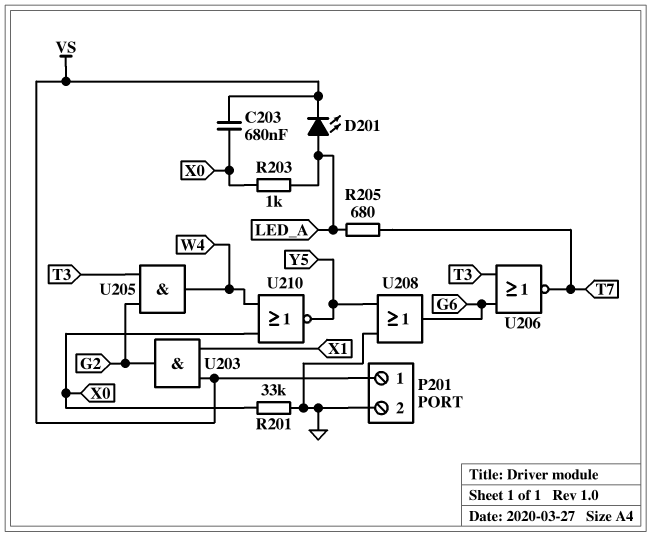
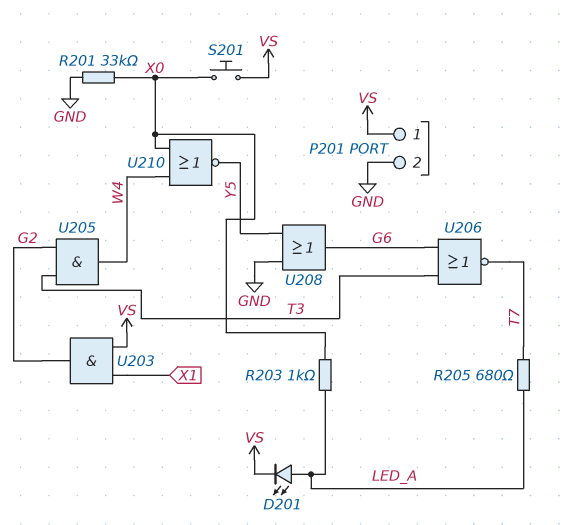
C203: 680nF (VS, X0) -> none
S201: none -> button (VS, X0)

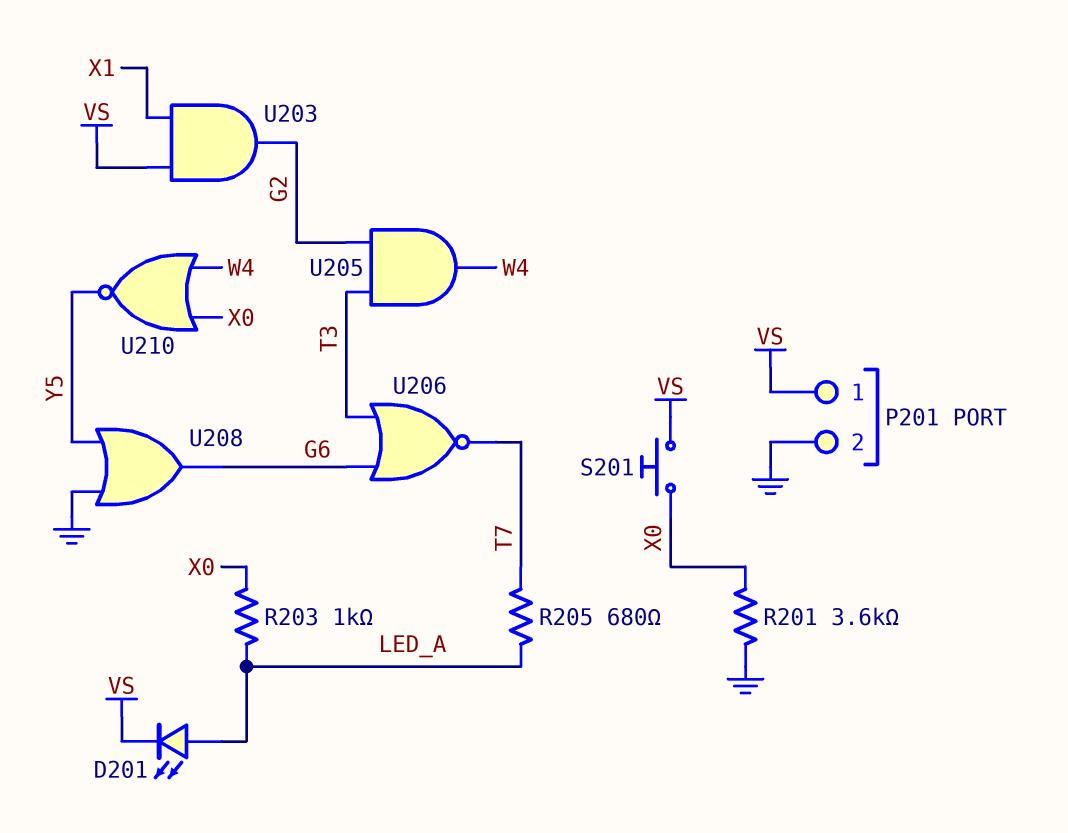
R201: 33k (GND, X0) -> 3.6k (GND, X0)

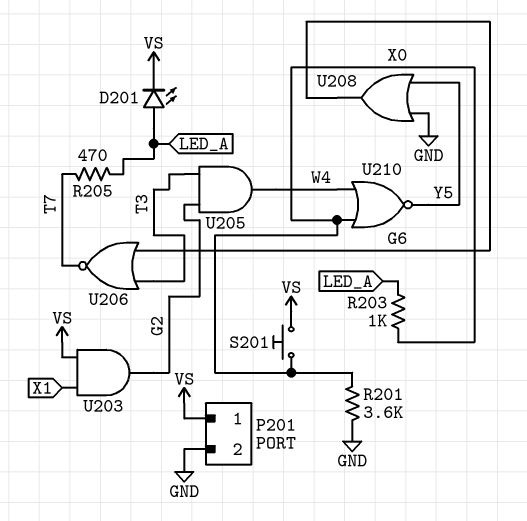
R205: 680 (LED_A, T7) -> 470 (LED_A, T7)

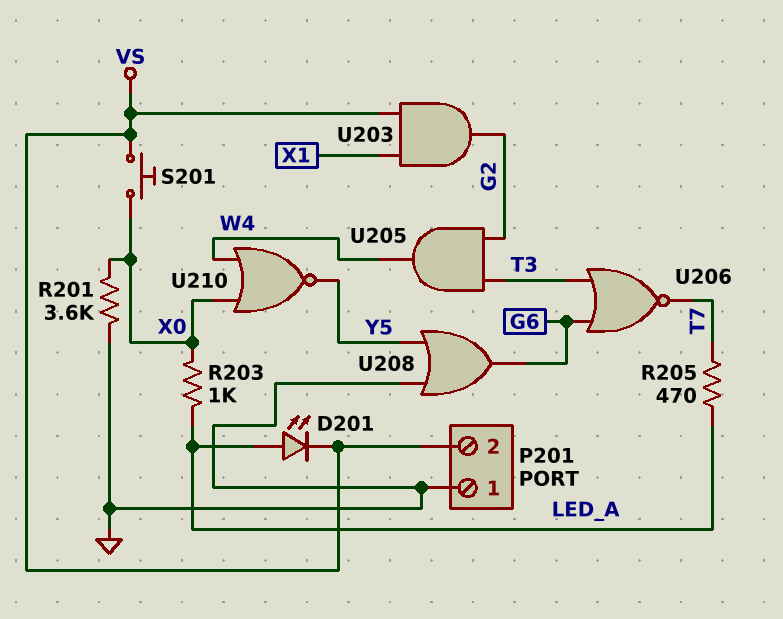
P201 pin 1: VS -> GND
P201 pin 2: GND -> VS

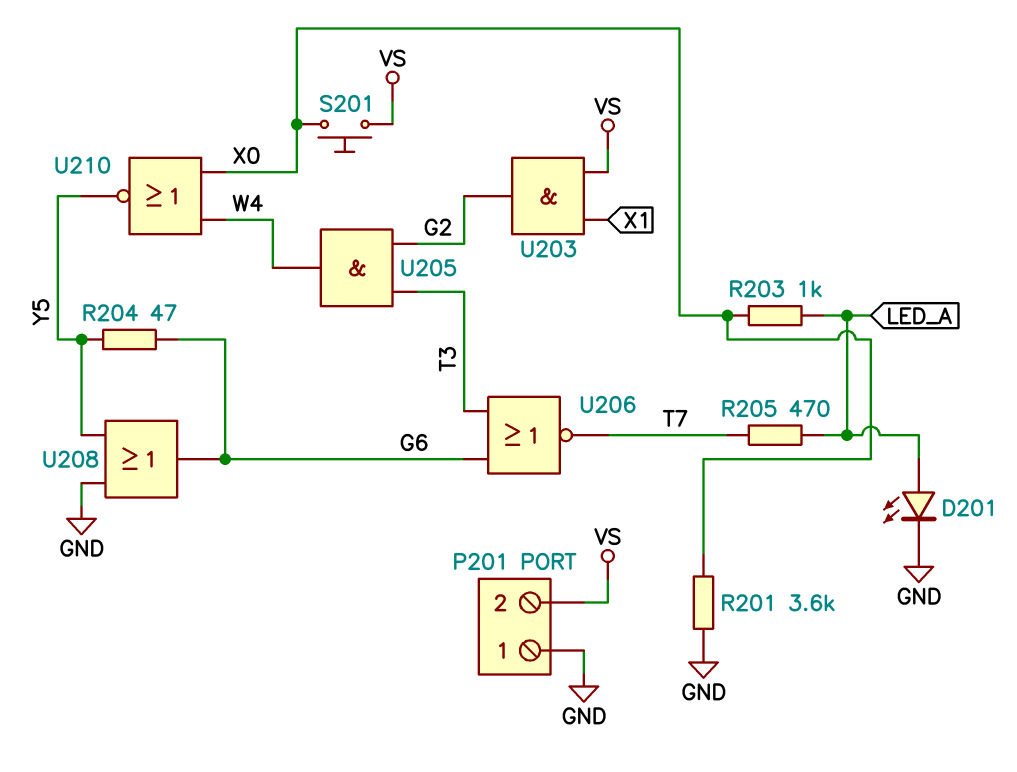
D201: LED (A LED_A, K VS) -> LED (A LED_A, K GND)
R204: none -> 47 (G6, Y5)

